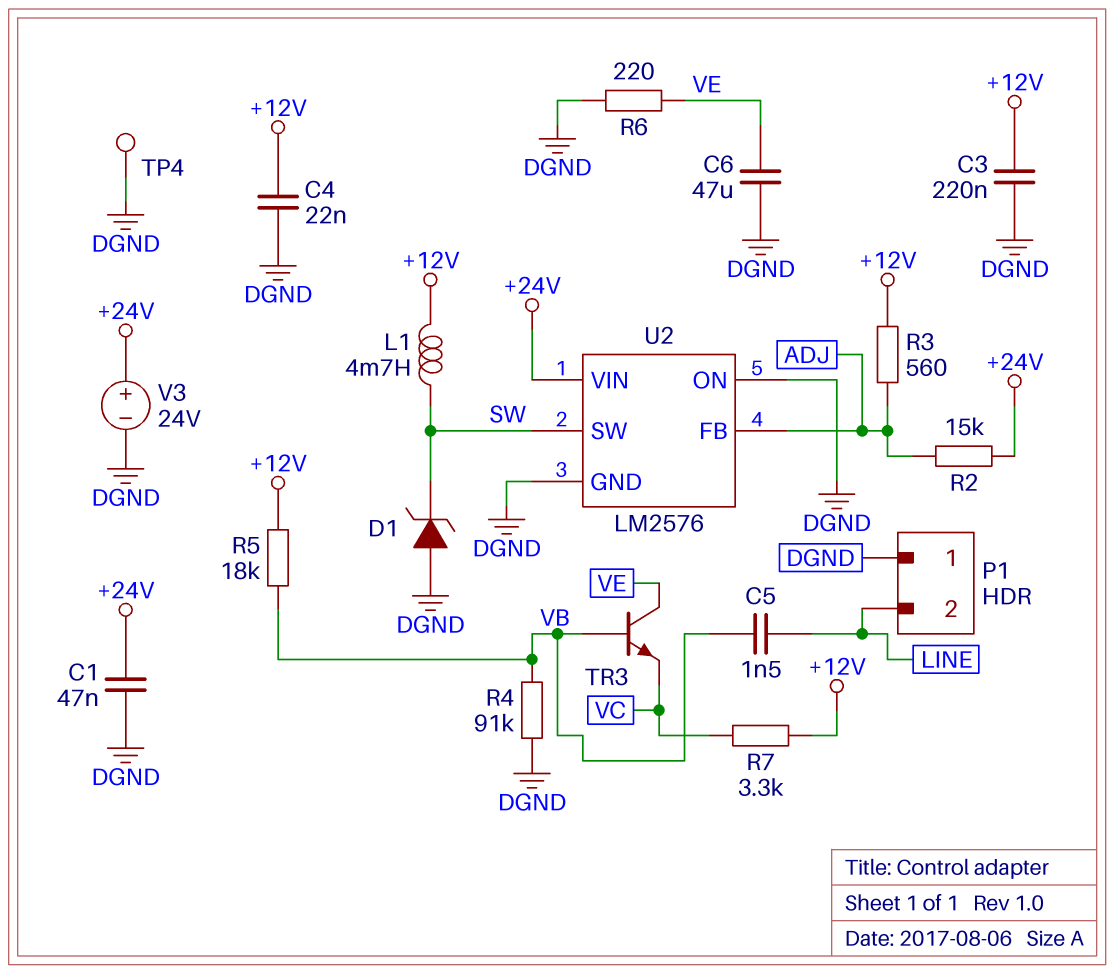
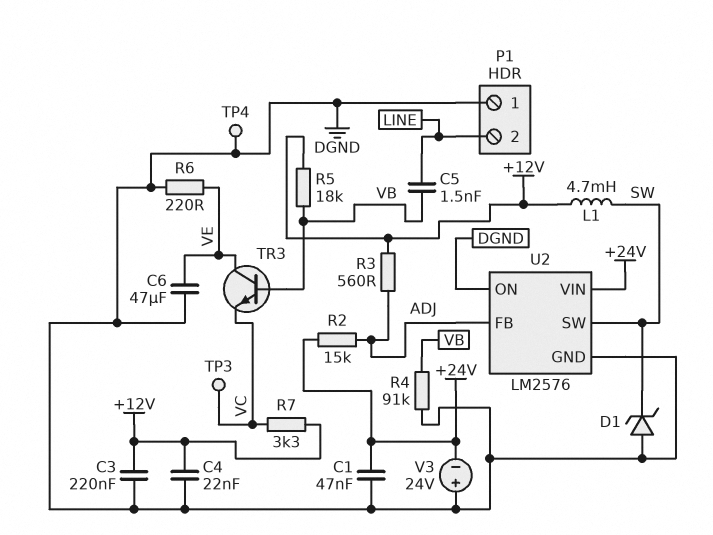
TP3: none -> test point (VC)
V3: 24V (plus +24V, minus DGND) -> 24V (plus DGND, minus +24V)

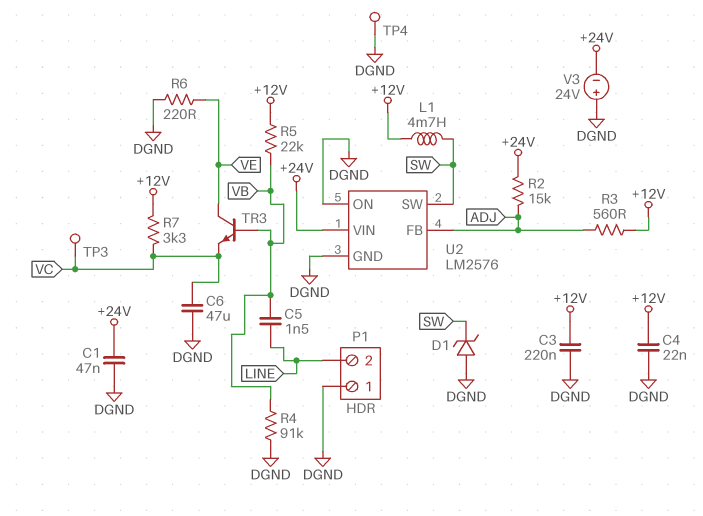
C6: 47uF (DGND, VE) -> 47uF (DGND, VC)
R5: 18k (+12V, VB) -> 22k (+12V, VB)

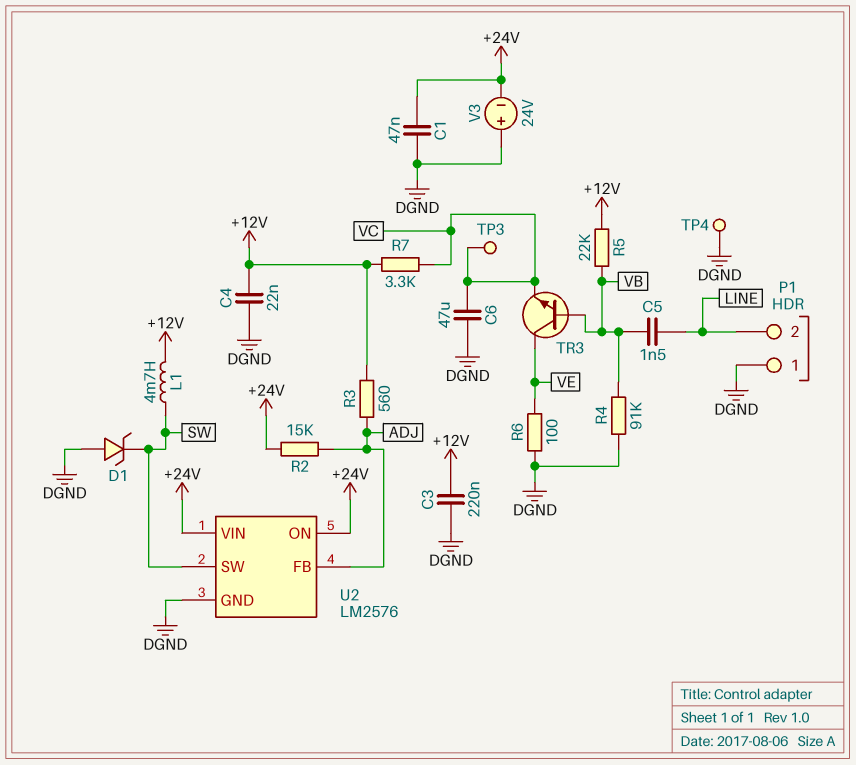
R6: 220 (DGND, VE) -> 100 (DGND, VE)
U2 pin ON: DGND -> +24V

